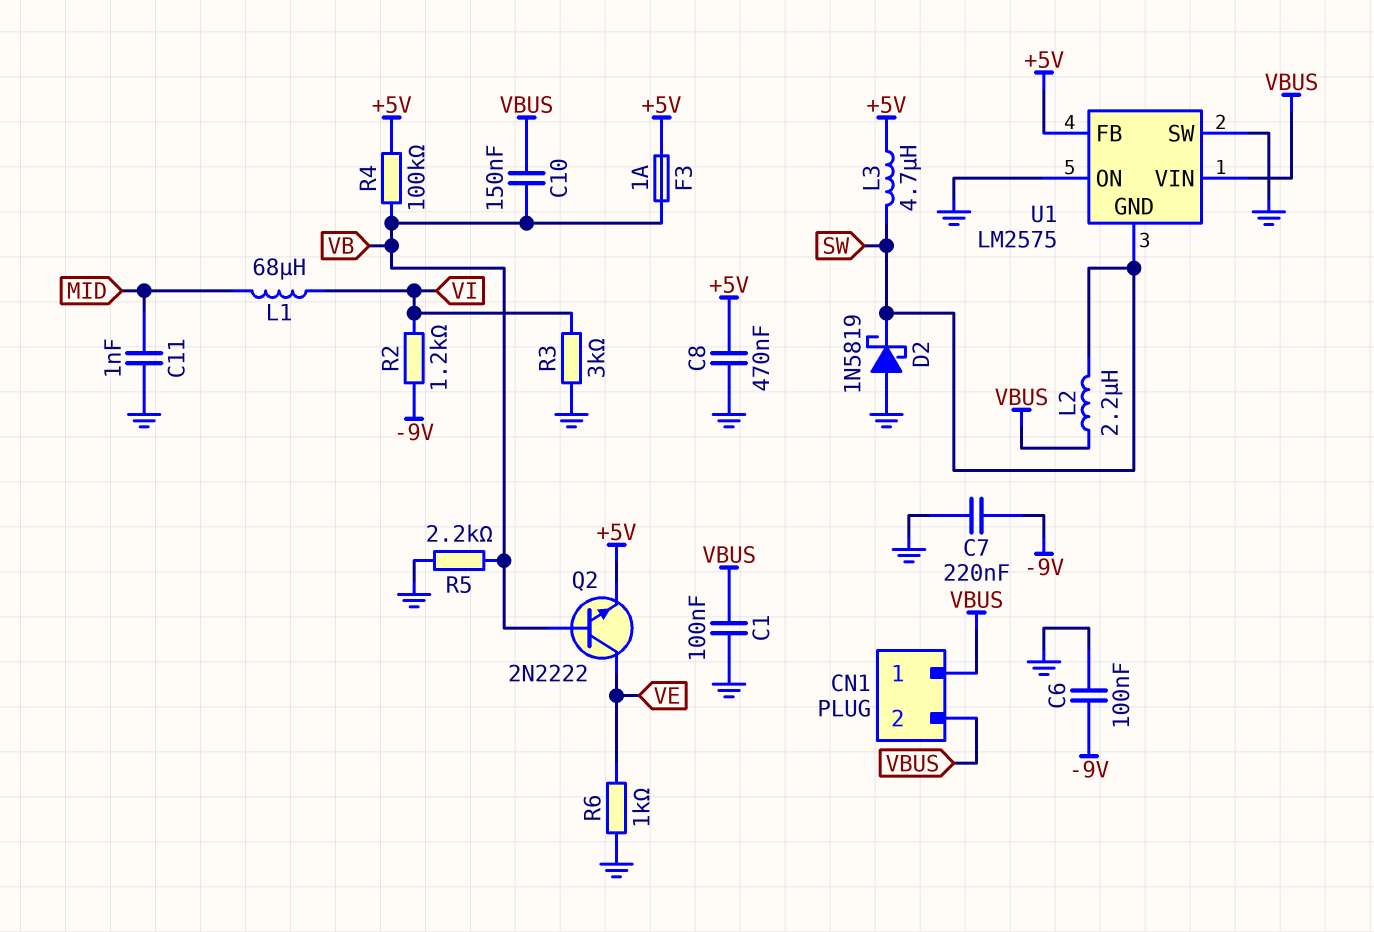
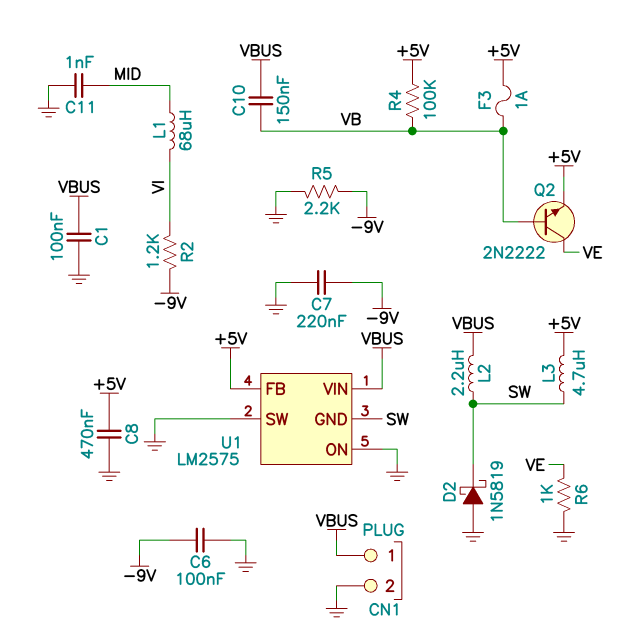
CN1 pin 2: VBUS -> GND
R3: 3k (GND, VI) -> none
R5: 2.2k (GND, VB) -> 2.2k (-9V, GND)

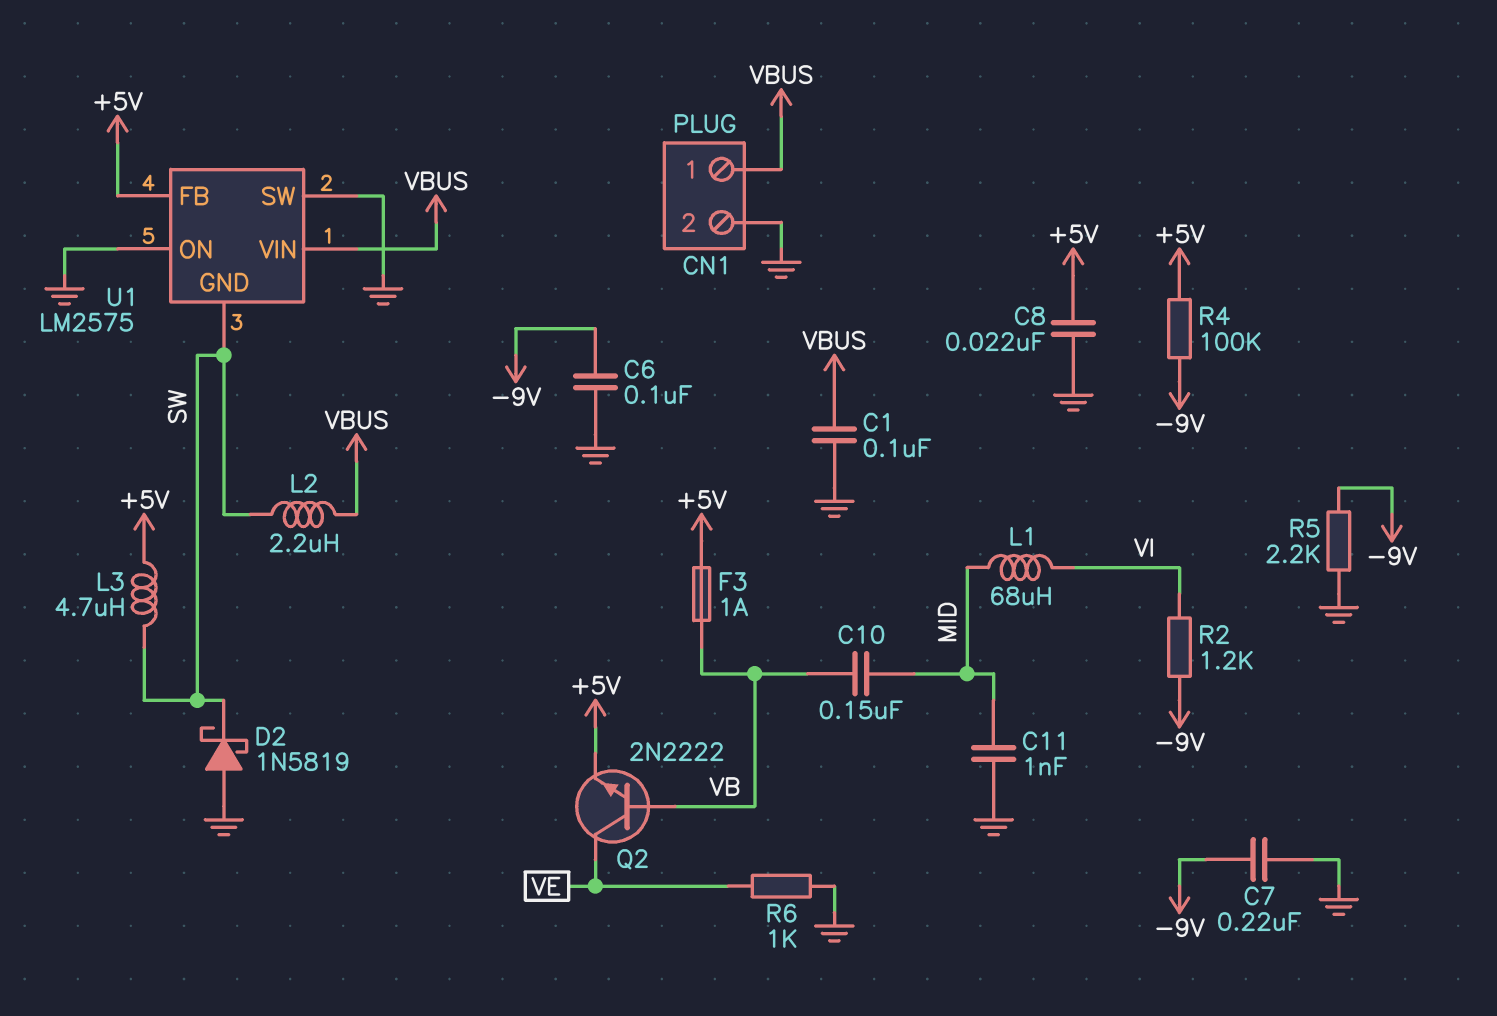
C8: 470nF (+5V, GND) -> 22nF (+5V, GND)
C10: 150nF (VB, VBUS) -> 150nF (MID, VB)
R4: 100k (+5V, VB) -> 100k (+5V, -9V)

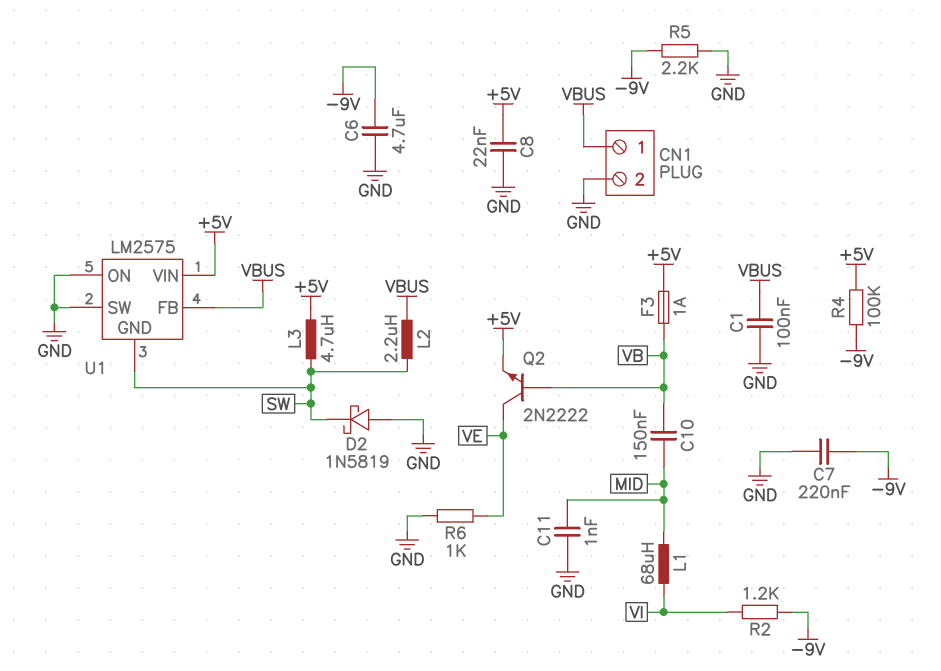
C6: 100nF (-9V, GND) -> 4.7uF (-9V, GND)
U1 pin FB: +5V -> VBUS
U1 pin VIN: VBUS -> +5V

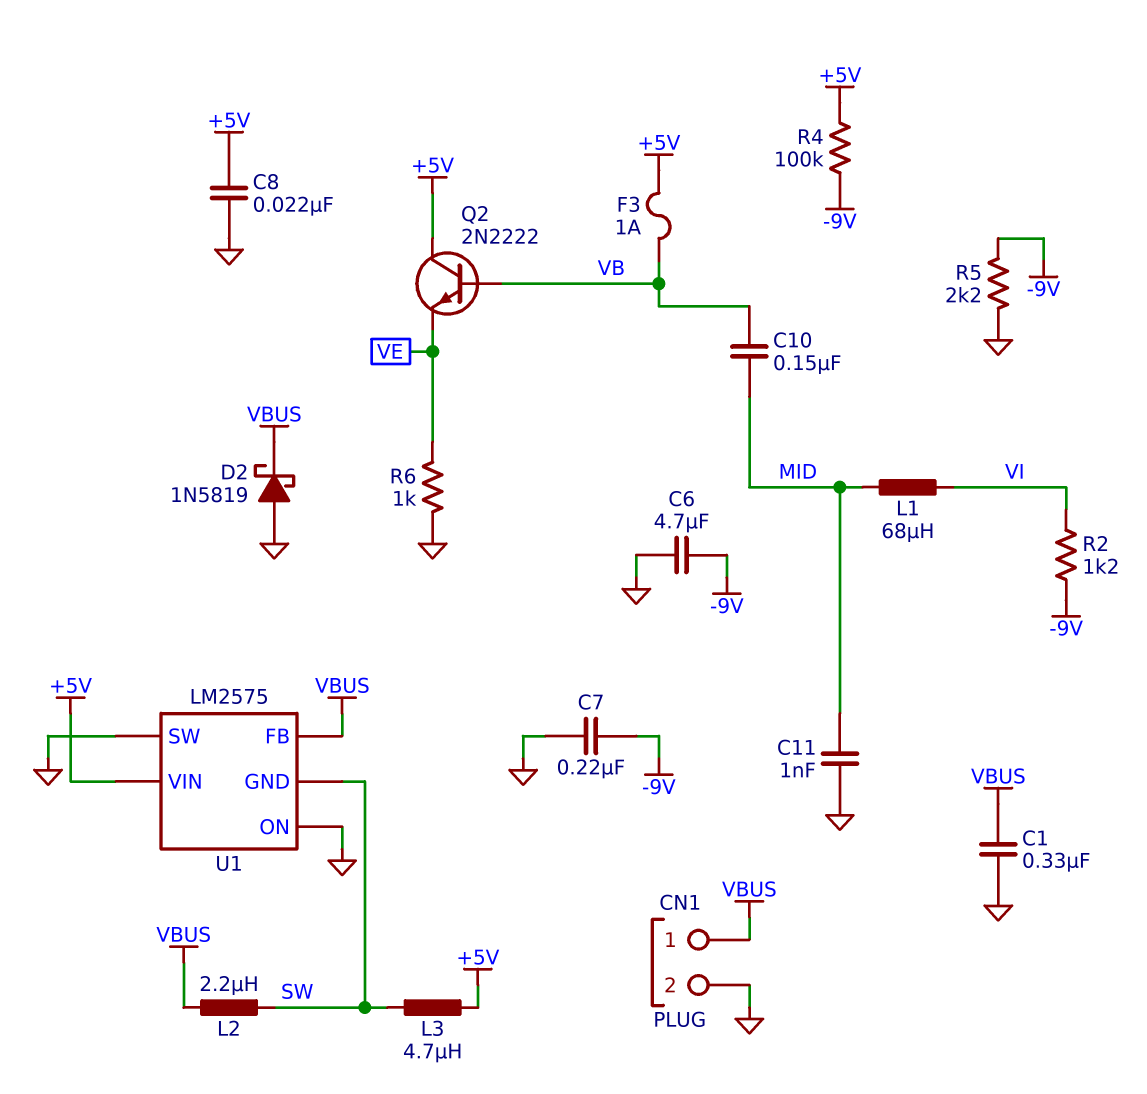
C1: 100nF (GND, VBUS) -> 330nF (GND, VBUS)
D2: schottky 1N5819 (A GND, K SW) -> schottky 1N5819 (A GND, K VBUS)
Q2: NPN 2N2222 (B VB, C VE, E +5V) -> NPN 2N2222 (B VB, C +5V, E VE)

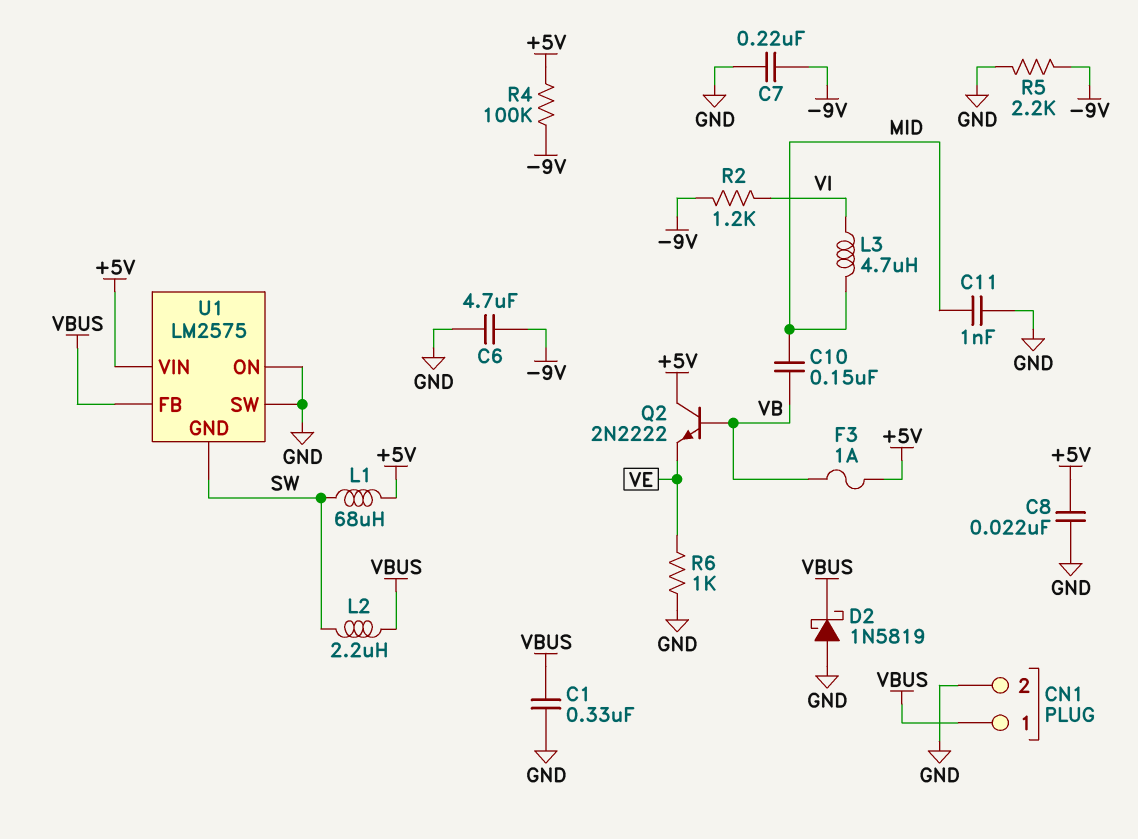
L1: 68uH (MID, VI) -> 68uH (+5V, SW)
L3: 4.7uH (+5V, SW) -> 4.7uH (MID, VI)

